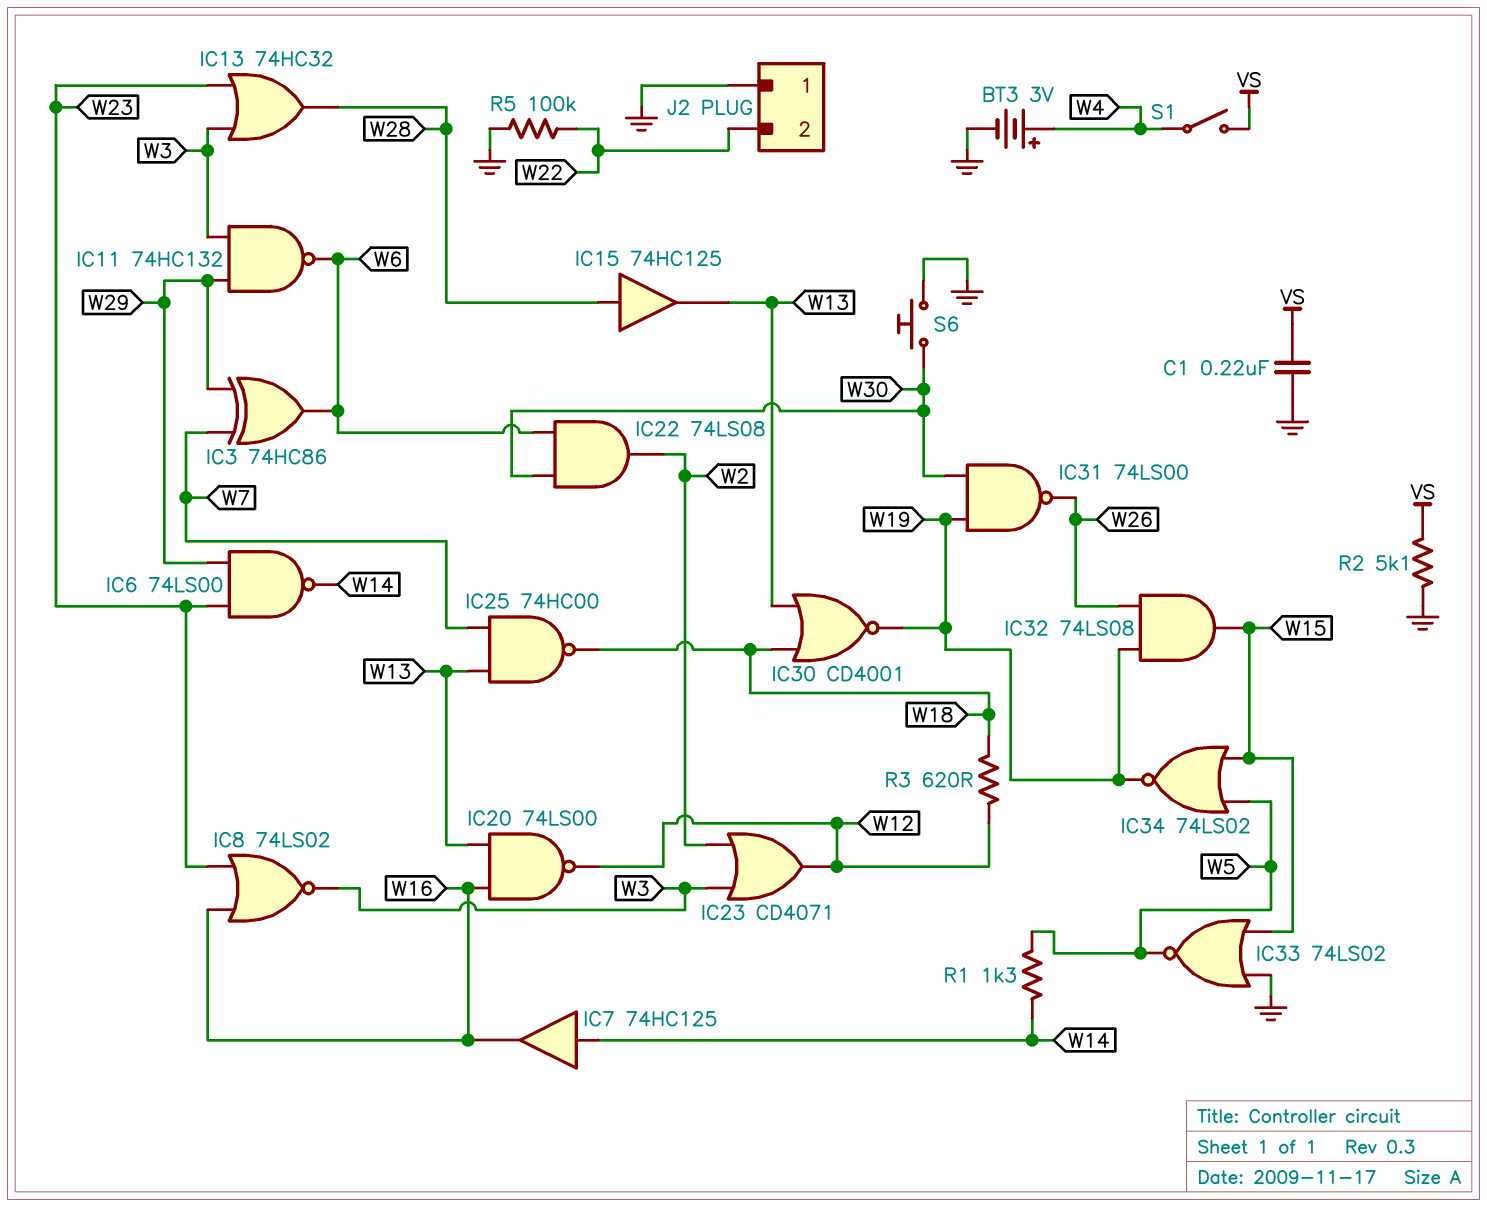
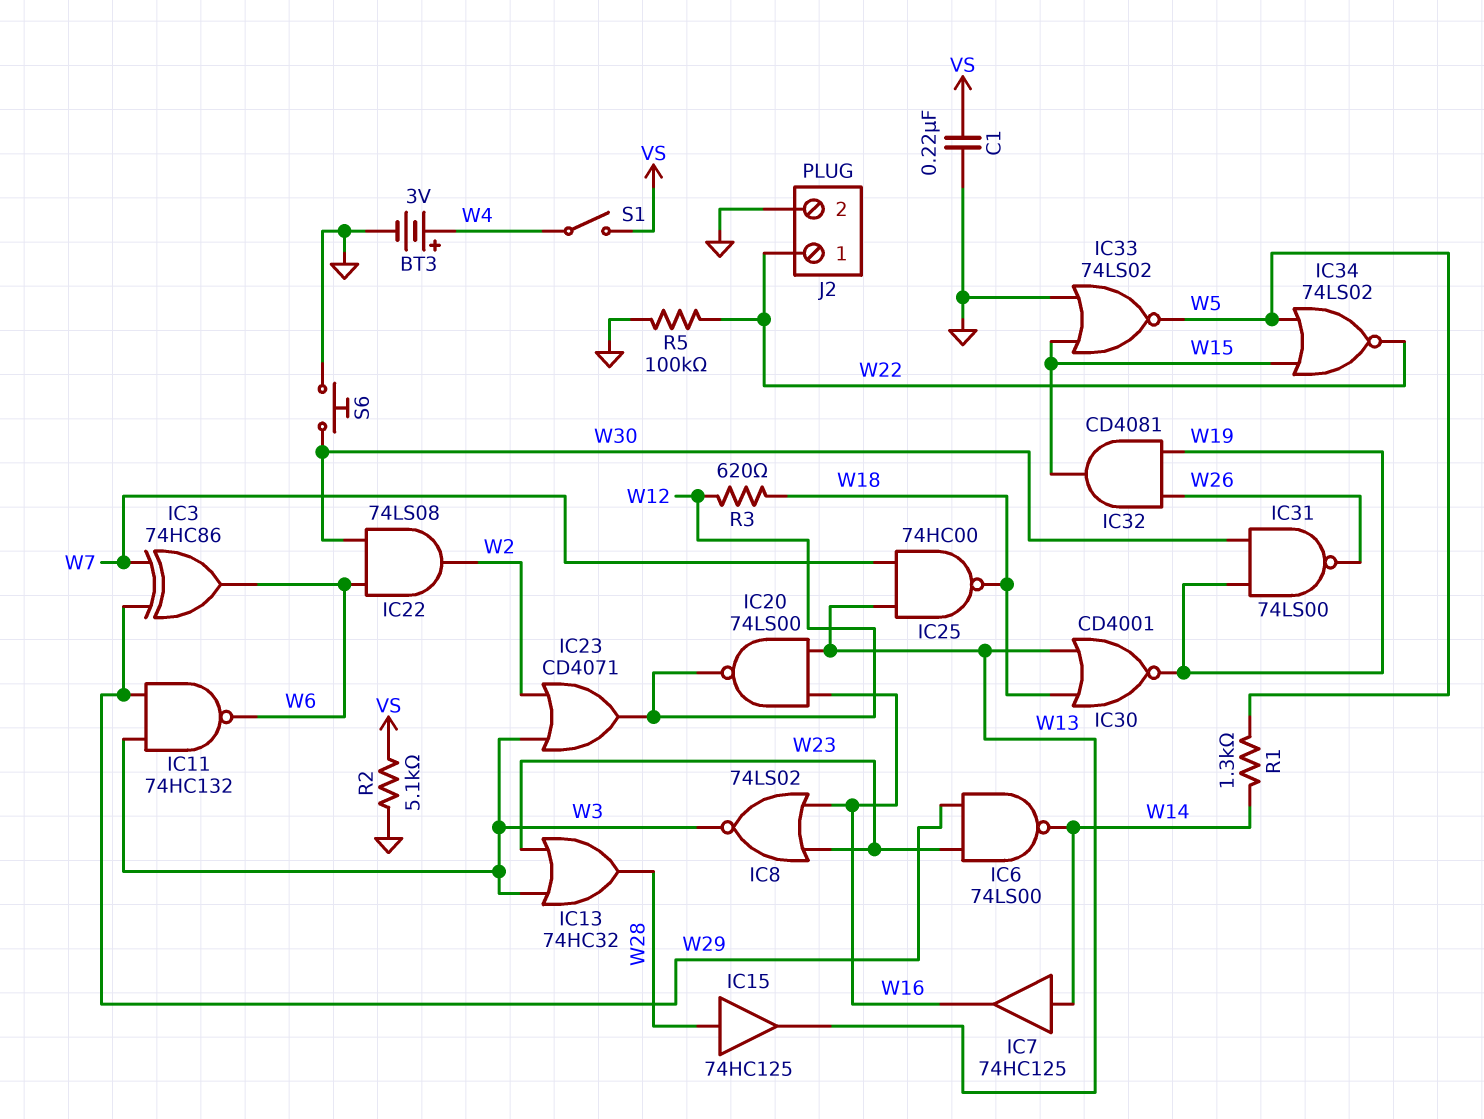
IC32: AND 74LS08 (in W19, in W26, out W15) -> AND CD4081 (in W19, in W26, out W15)
IC34: NOR 74LS02 (in W5, in W15, out W19) -> NOR 74LS02 (in W5, in W15, out W22)
J2 pin 1: GND -> W22
J2 pin 2: W22 -> GND

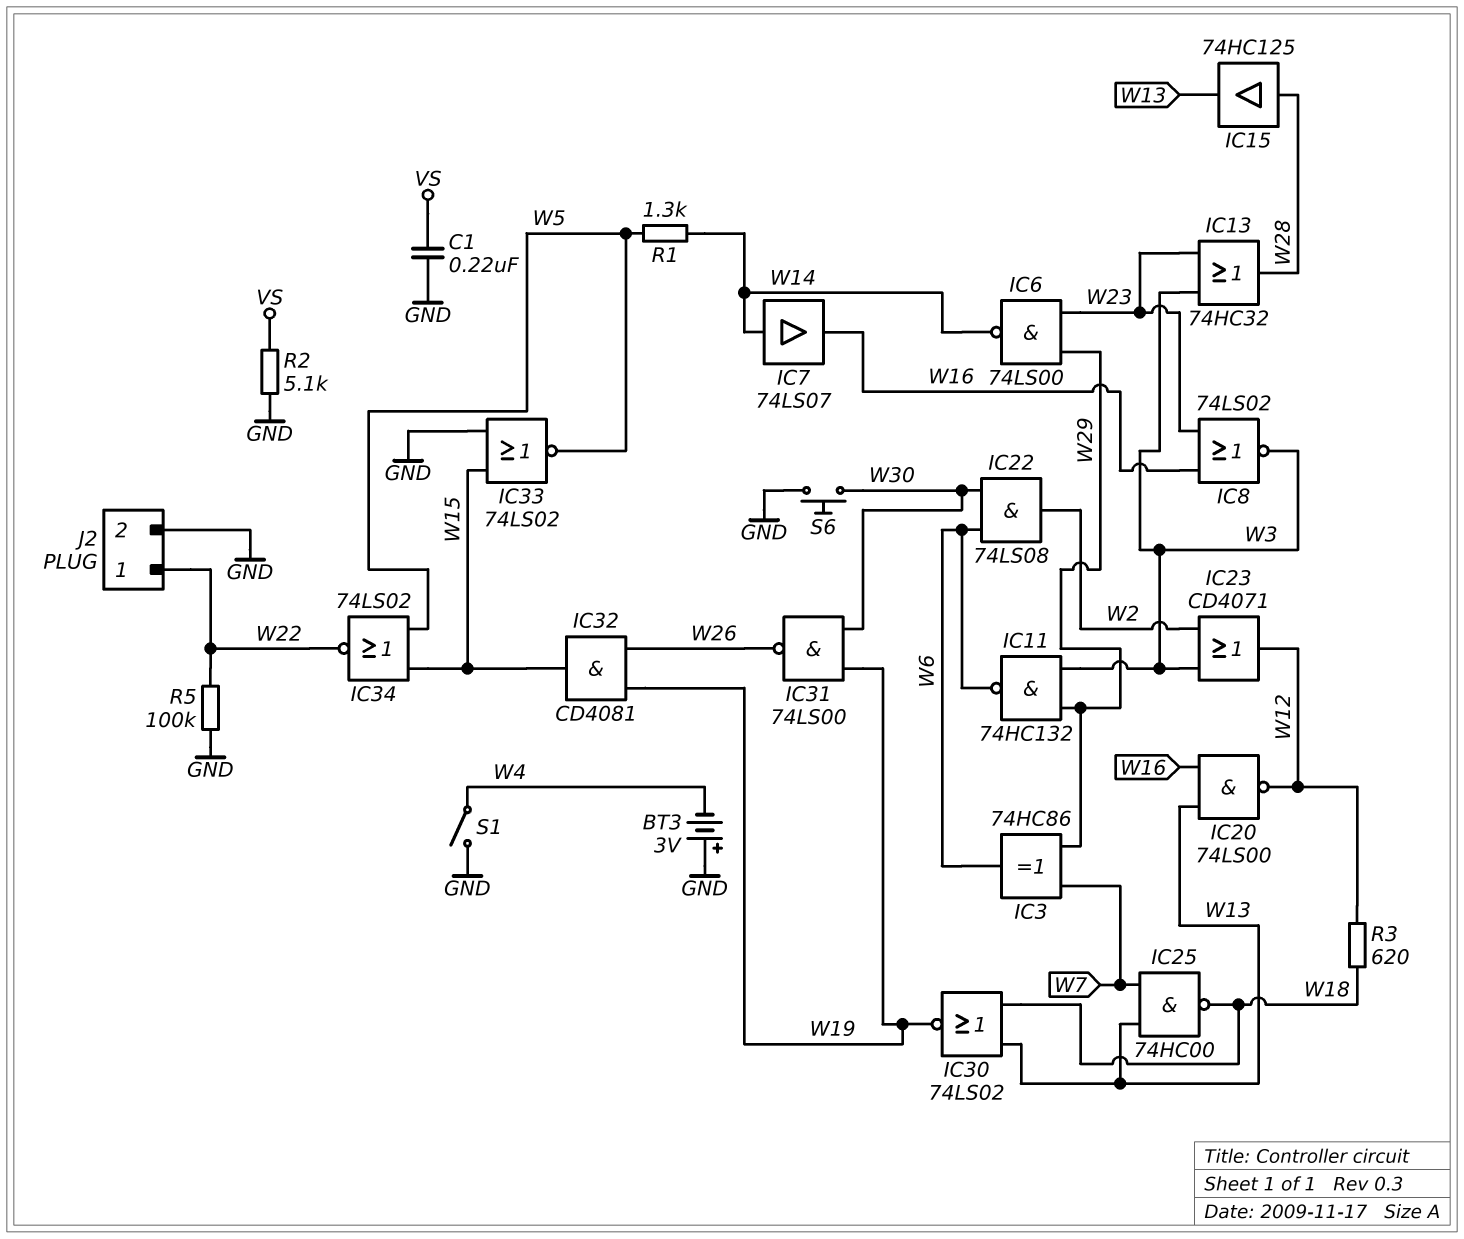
BT3: 3V (plus W4, minus GND) -> 3V (plus GND, minus W4)
IC7: buffer 74HC125 (in W14, out W16) -> buffer 74LS07 (in W14, out W16)
IC30: NOR CD4001 (in W13, in W18, out W19) -> NOR 74LS02 (in W13, in W18, out W19)
S1: switch (VS, W4) -> switch (GND, W4)

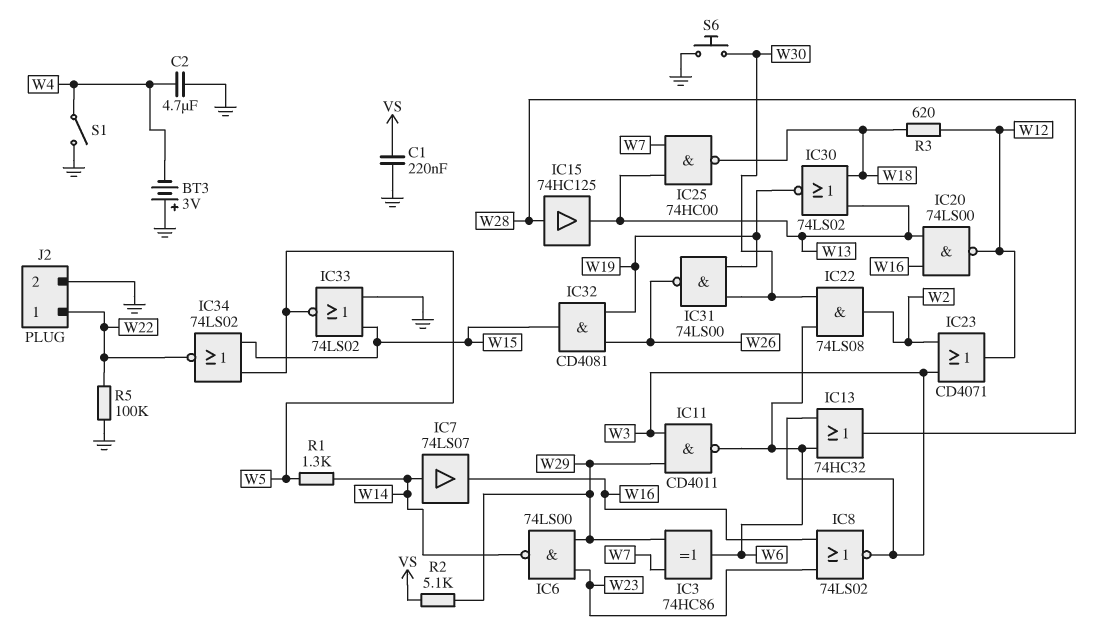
C2: none -> 4.7uF (GND, W4)
IC11: NAND 74HC132 (in W3, in W29, out W6) -> NAND CD4011 (in W3, in W29, out W6)
IC13: OR 74HC32 (in W3, in W23, out W28) -> OR 74HC32 (in W3, in W6, out W28)
R2: 5.1k (GND, VS) -> 5.1k (VS, W29)

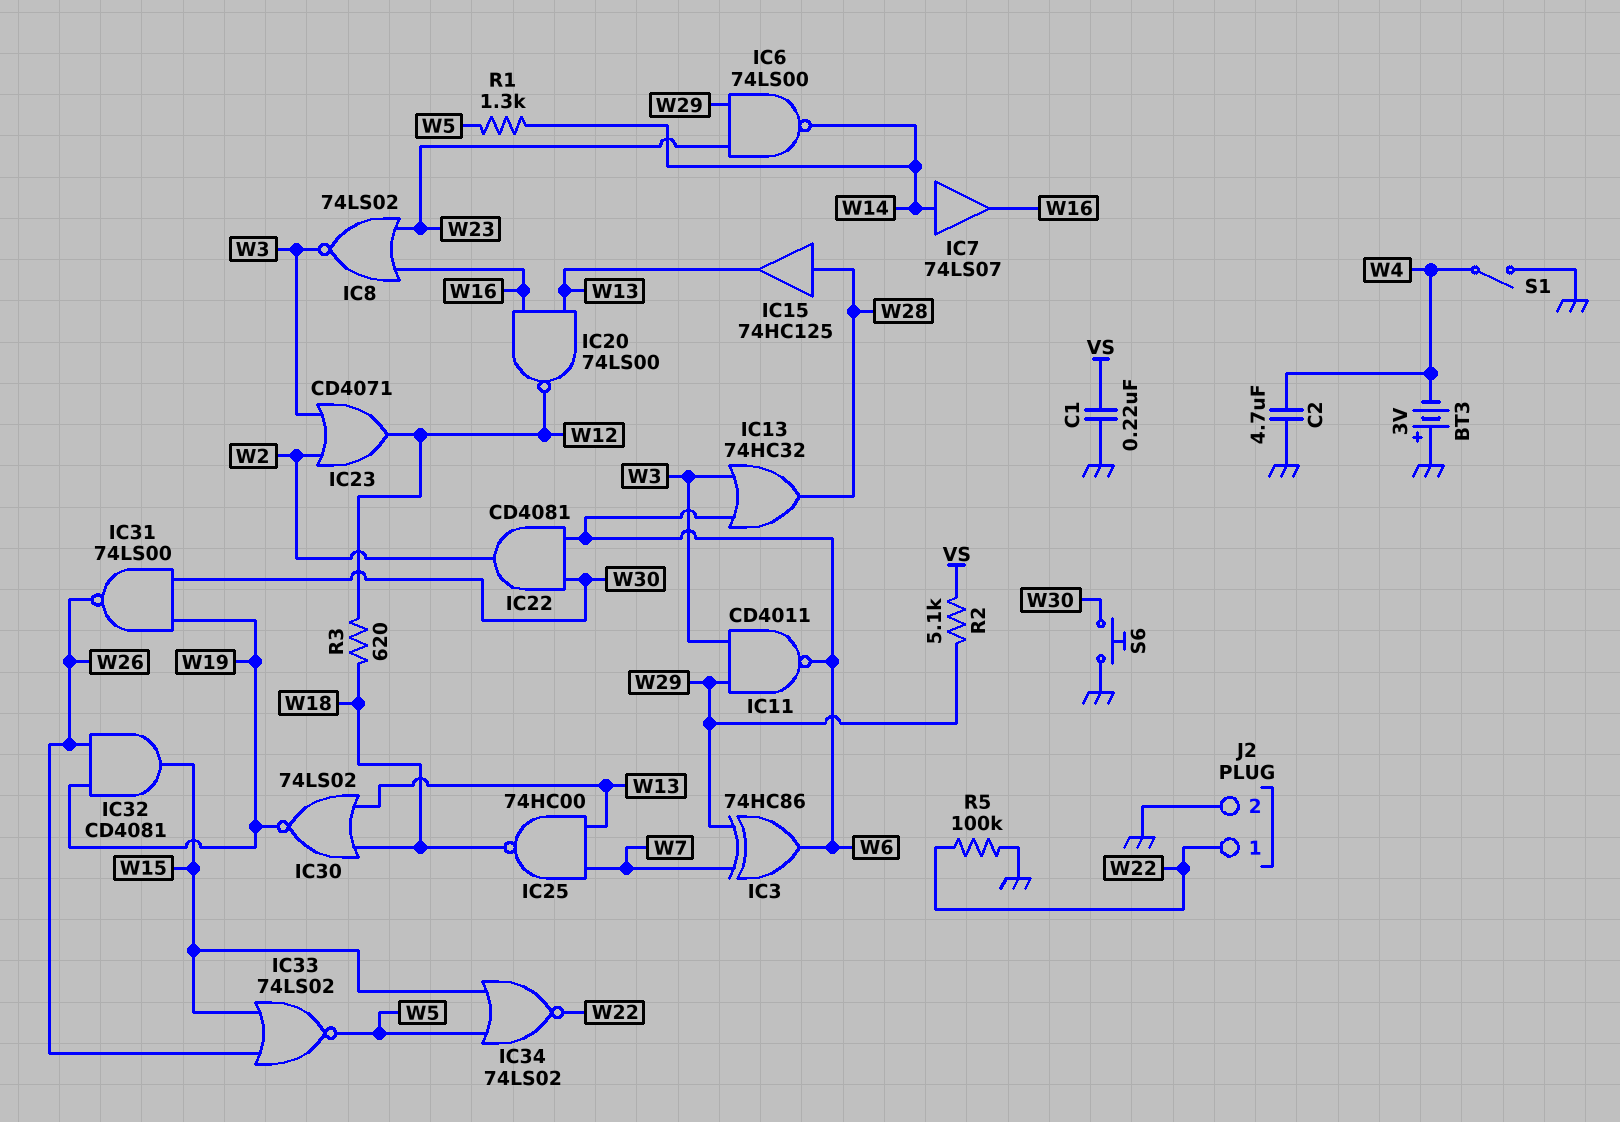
IC22: AND 74LS08 (in W6, in W30, out W2) -> AND CD4081 (in W6, in W30, out W2)
IC33: NOR 74LS02 (in GND, in W15, out W5) -> NOR 74LS02 (in W15, in W26, out W5)

